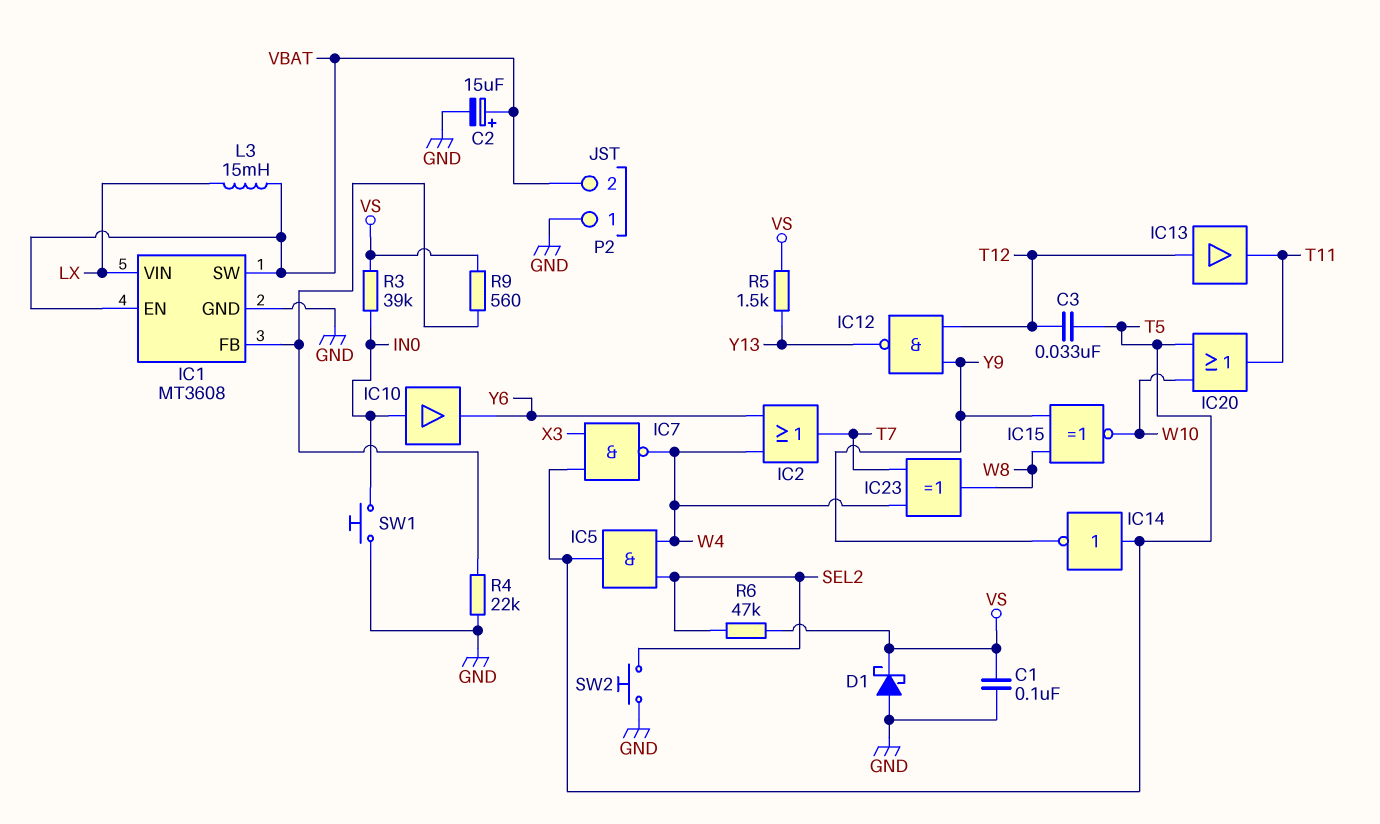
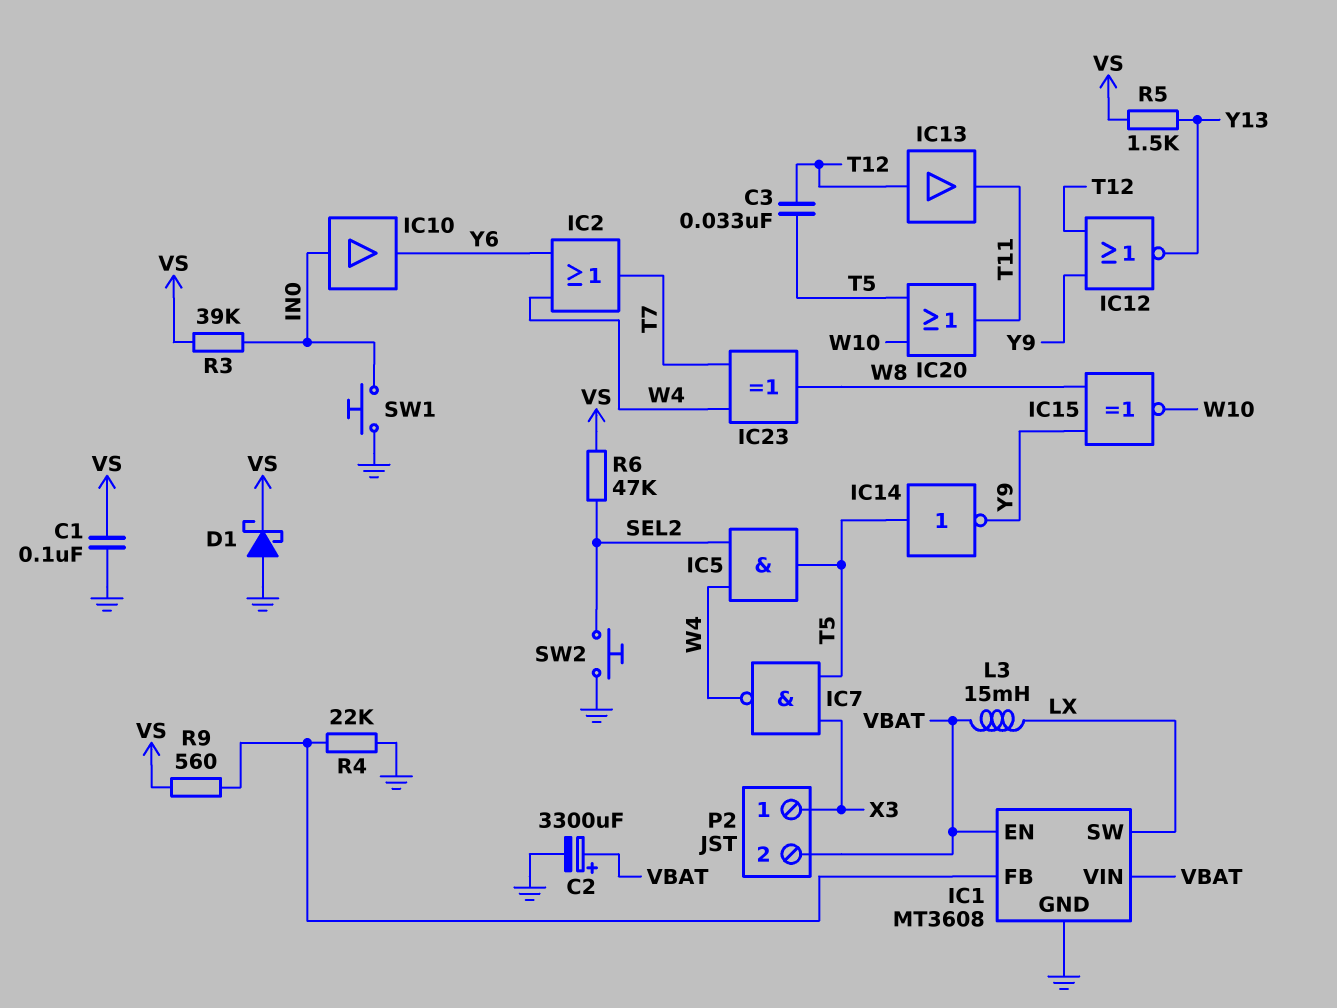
C2: 15uF (plus VBAT, minus GND) -> 3300uF (plus VBAT, minus GND)
IC1 pin SW: VBAT -> LX
IC1 pin VIN: LX -> VBAT
IC12: NAND (in T12, in Y9, out Y13) -> NOR (in T12, in Y9, out Y13)
P2 pin 1: GND -> X3

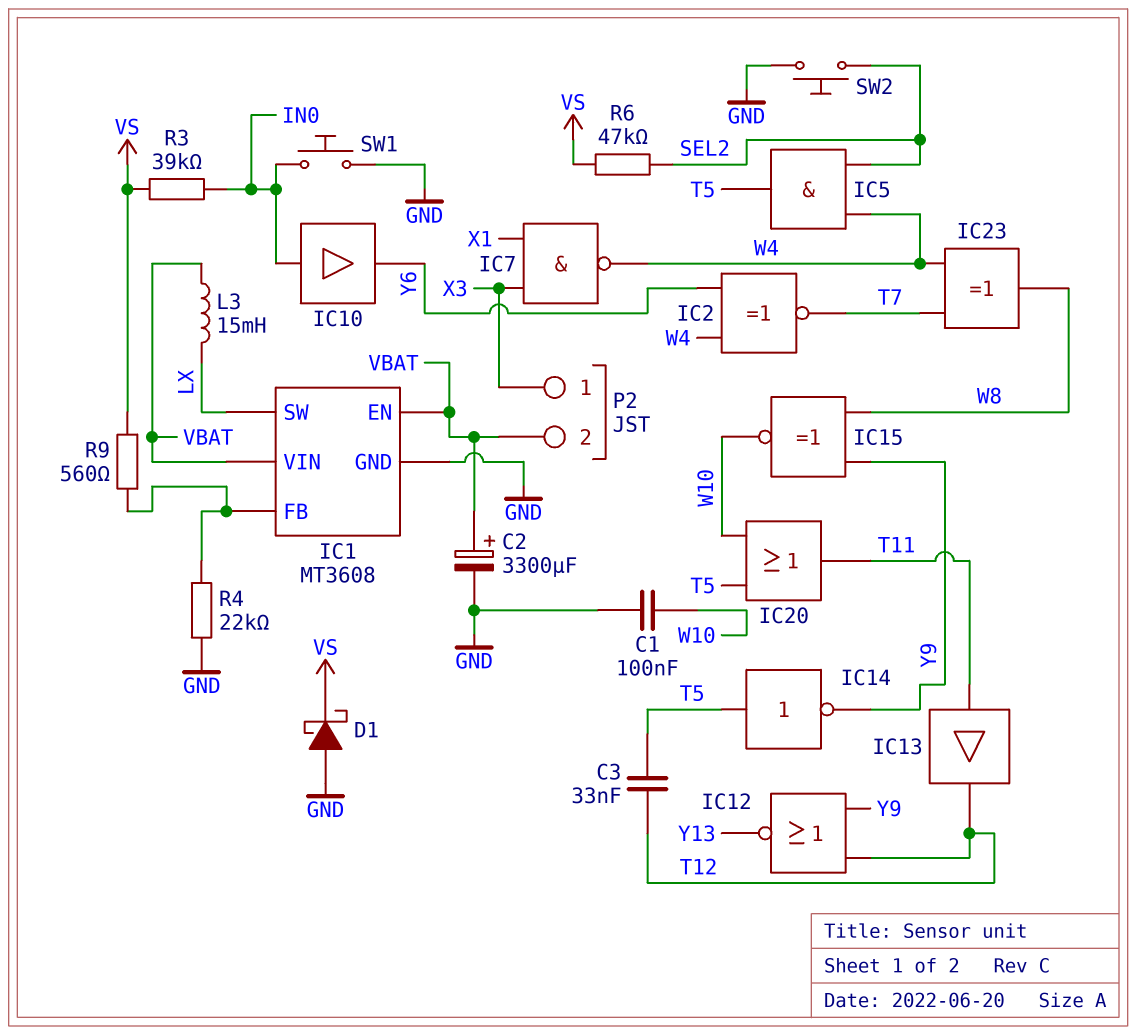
C1: 100nF (GND, VS) -> 100nF (GND, W10)
IC2: OR (in W4, in Y6, out T7) -> XNOR (in W4, in Y6, out T7)
IC7: NAND (in T5, in X3, out W4) -> NAND (in X1, in X3, out W4)
IC13: buffer (in T12, out T11) -> buffer (in T11, out T12)
R5: 1.5k (VS, Y13) -> none

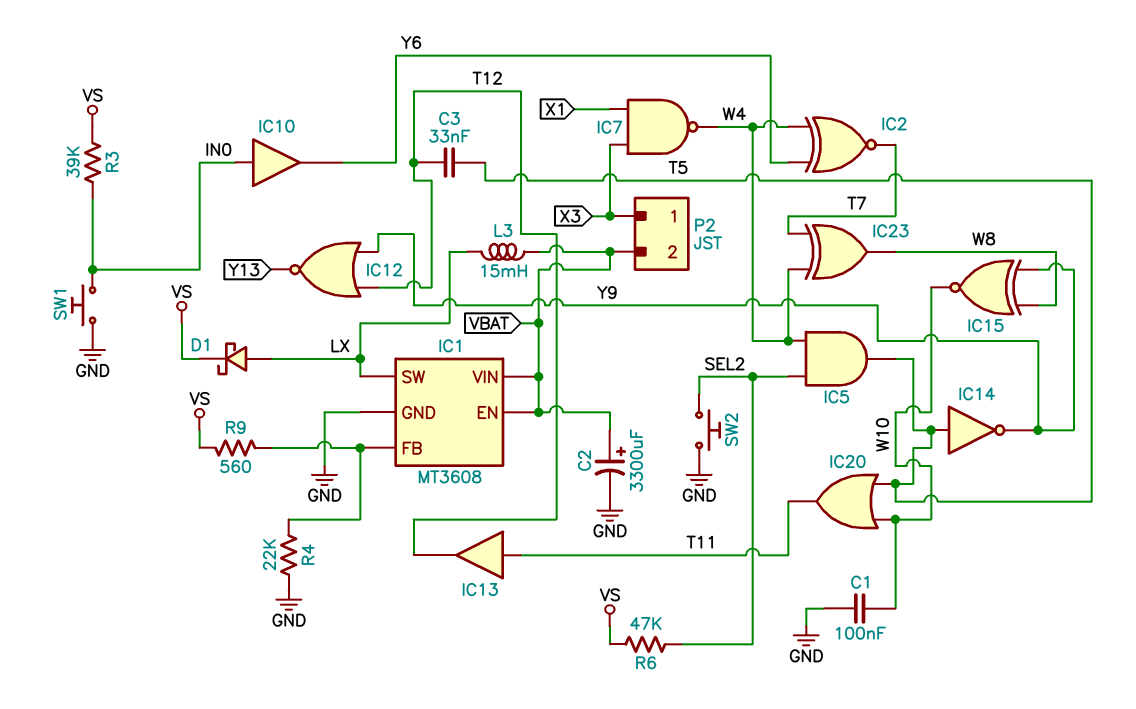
D1: schottky (A GND, K VS) -> schottky (A LX, K VS)

